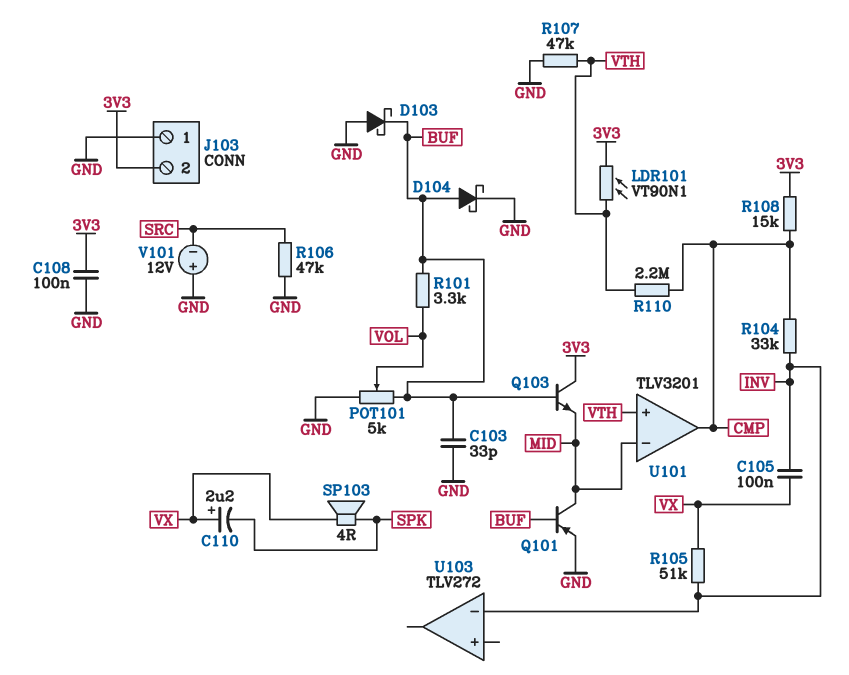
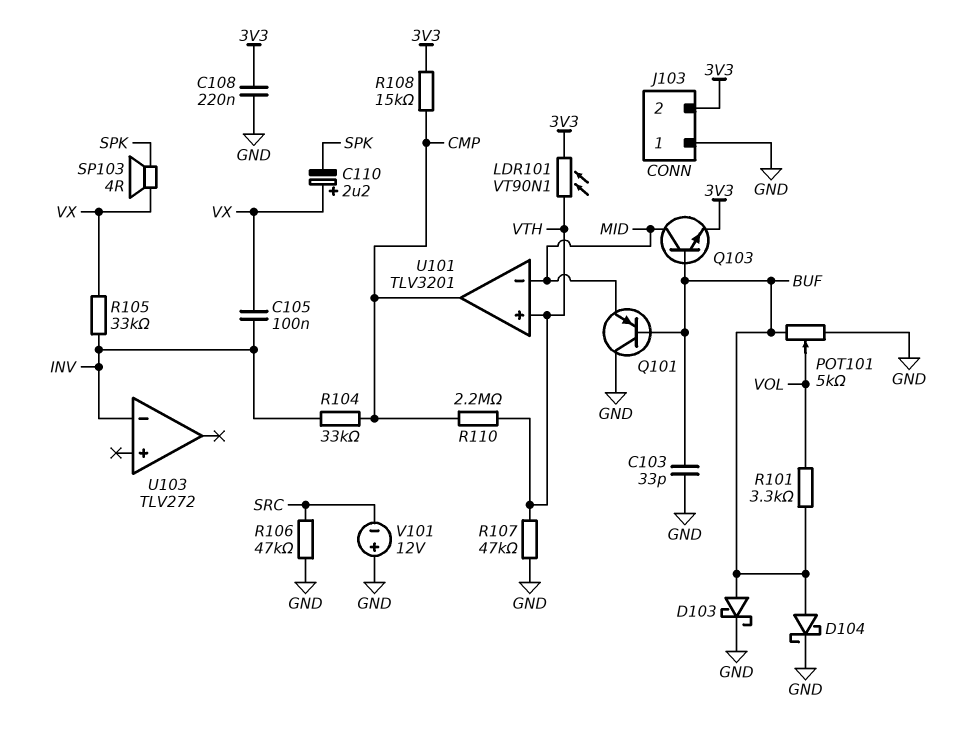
C108: 100nF (3V3, GND) -> 220nF (3V3, GND)
D103: schottky (A GND, K BUF) -> schottky (A BUF, K GND)
Q101: PNP (B BUF, C MID, E GND) -> PNP (B BUF, C GND, E MID)
Q103: NPN (B BUF, C 3V3, E MID) -> NPN (B BUF, C MID, E 3V3)
R105: 51k (INV, VX) -> 33k (INV, VX)

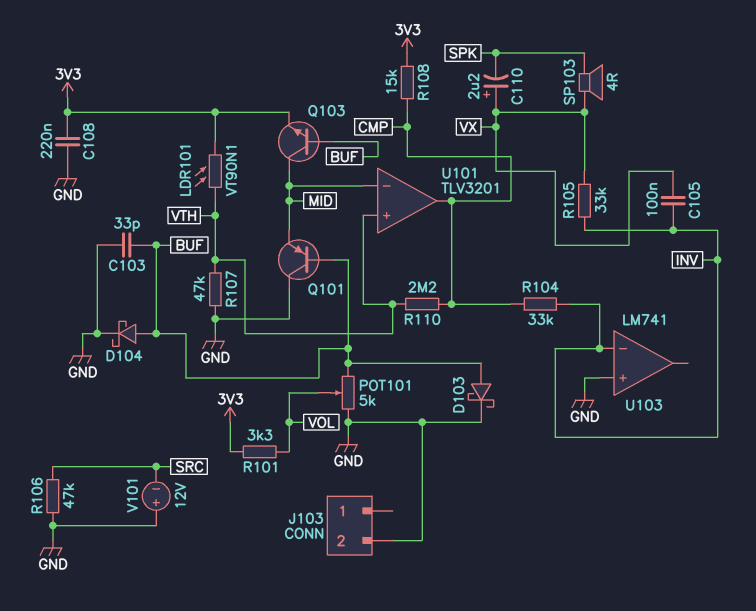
J103 pin 1: GND -> none
J103 pin 2: 3V3 -> GND
R101: 3.3k (BUF, VOL) -> 3.3k (3V3, VOL)
U103: TLV272 -> LM741
U103 pin in+: none -> GND

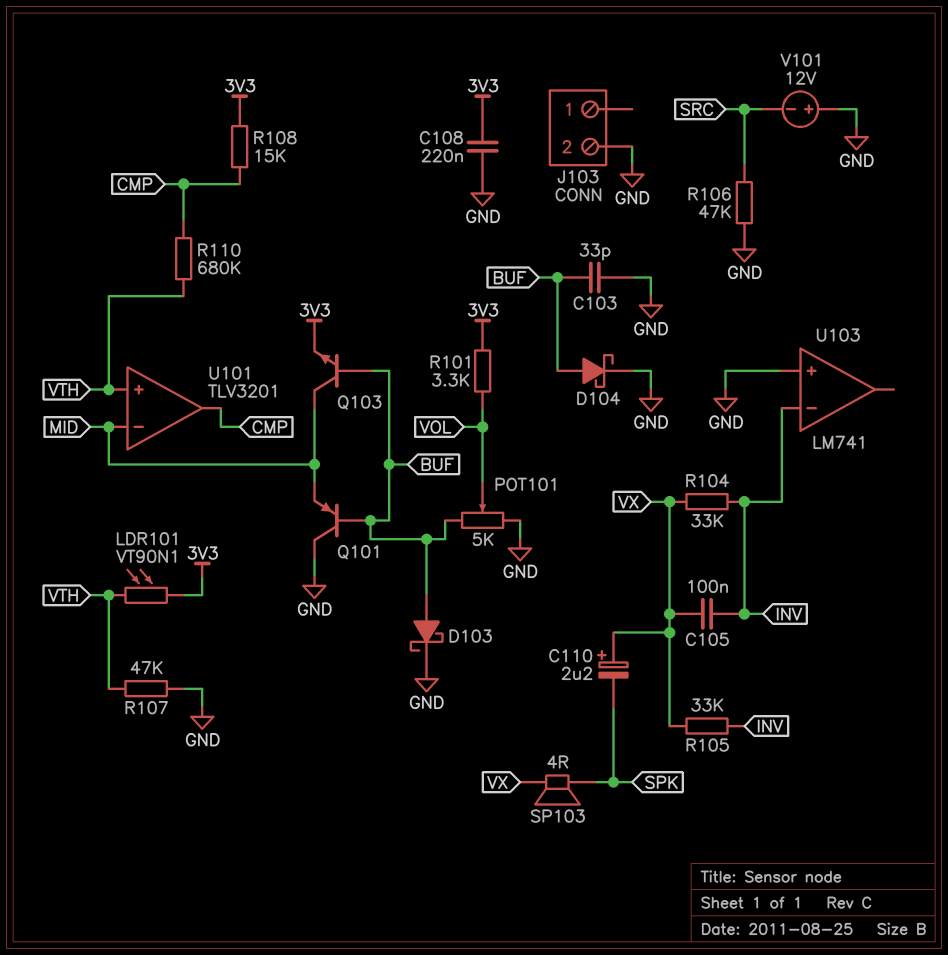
R104: 33k (CMP, INV) -> 33k (INV, VX)
R110: 2.2M (CMP, VTH) -> 680k (CMP, VTH)

